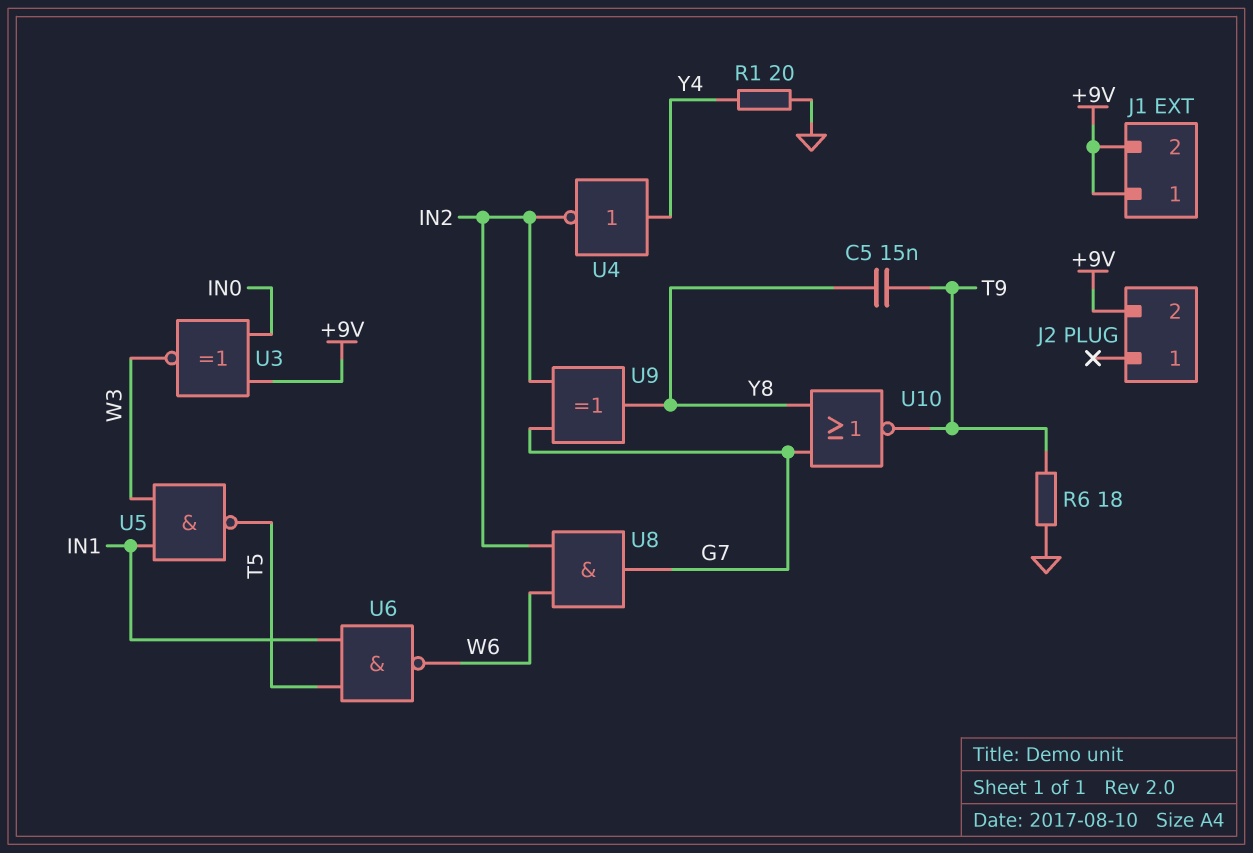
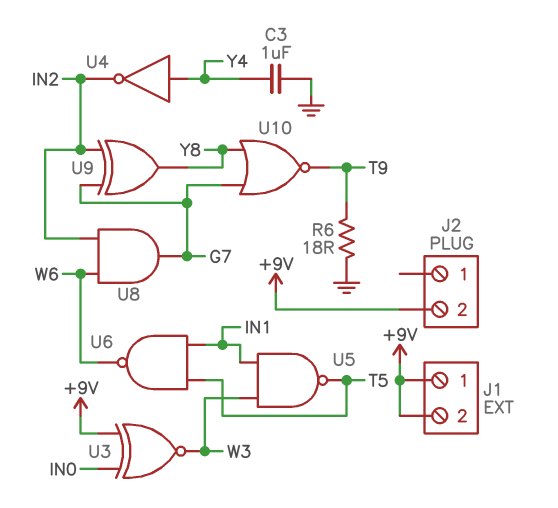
C3: none -> 1uF (GND, Y4)
C5: 15nF (T9, Y8) -> none
R1: 20 (GND, Y4) -> none

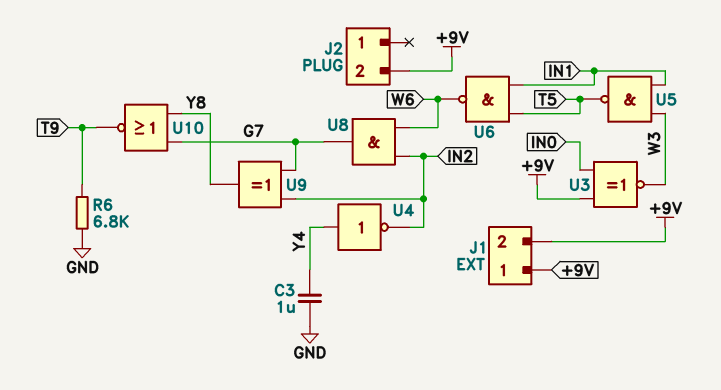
R6: 18 (GND, T9) -> 6.8k (GND, T9)

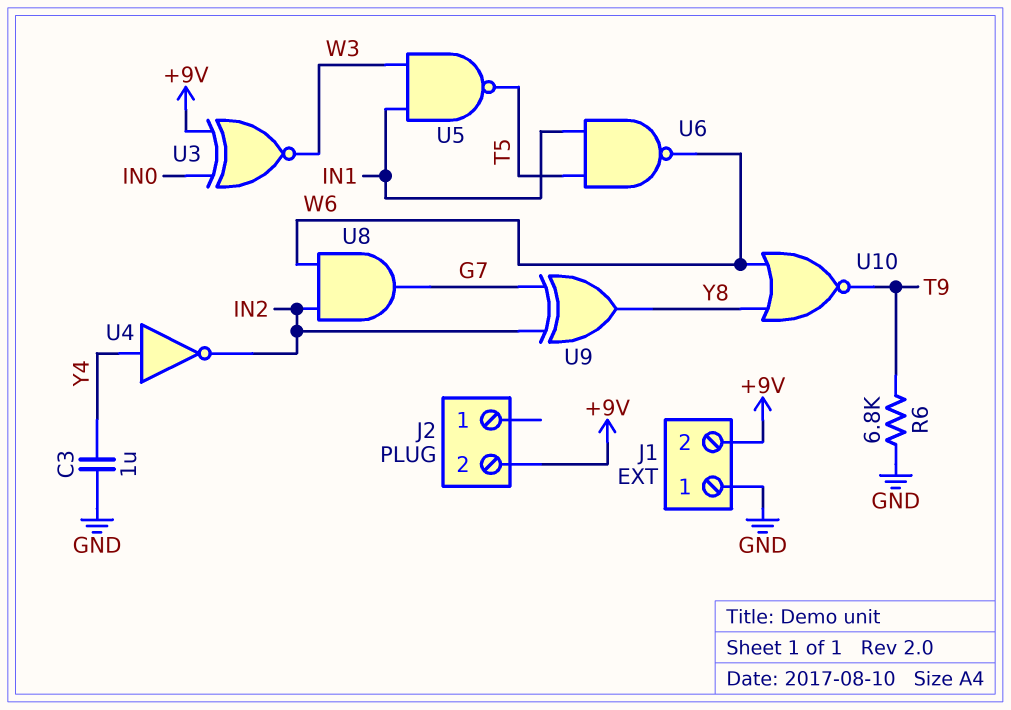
J1 pin 1: +9V -> GND
U10: NOR (in G7, in Y8, out T9) -> NOR (in W6, in Y8, out T9)

